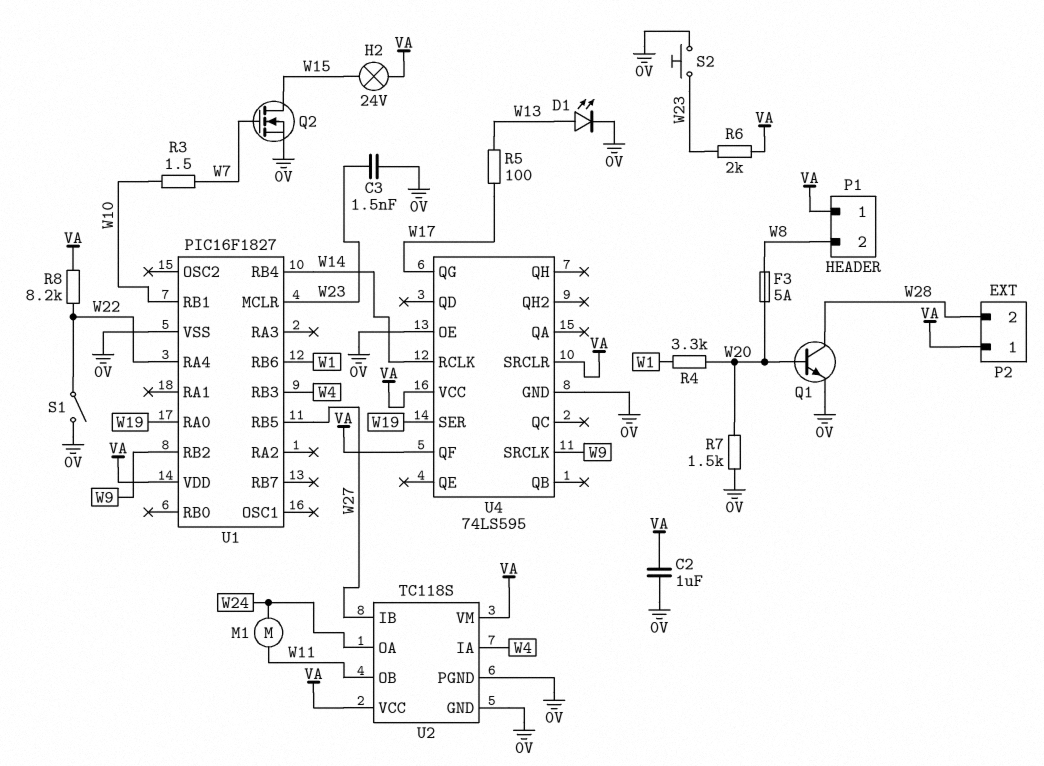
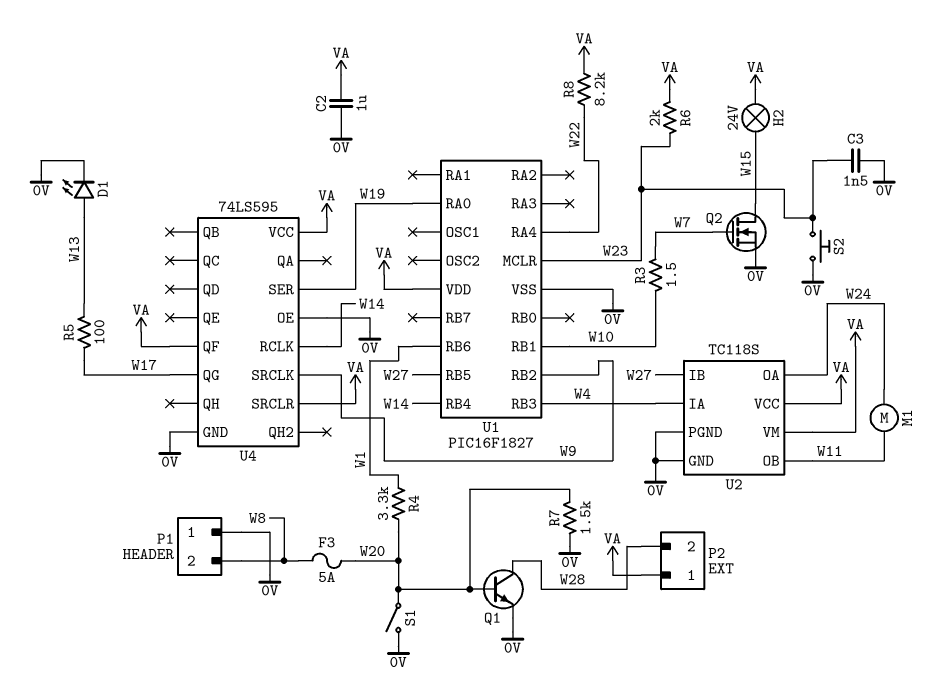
P1 pin 1: VA -> 0V
S1: switch (0V, W22) -> switch (0V, W20)

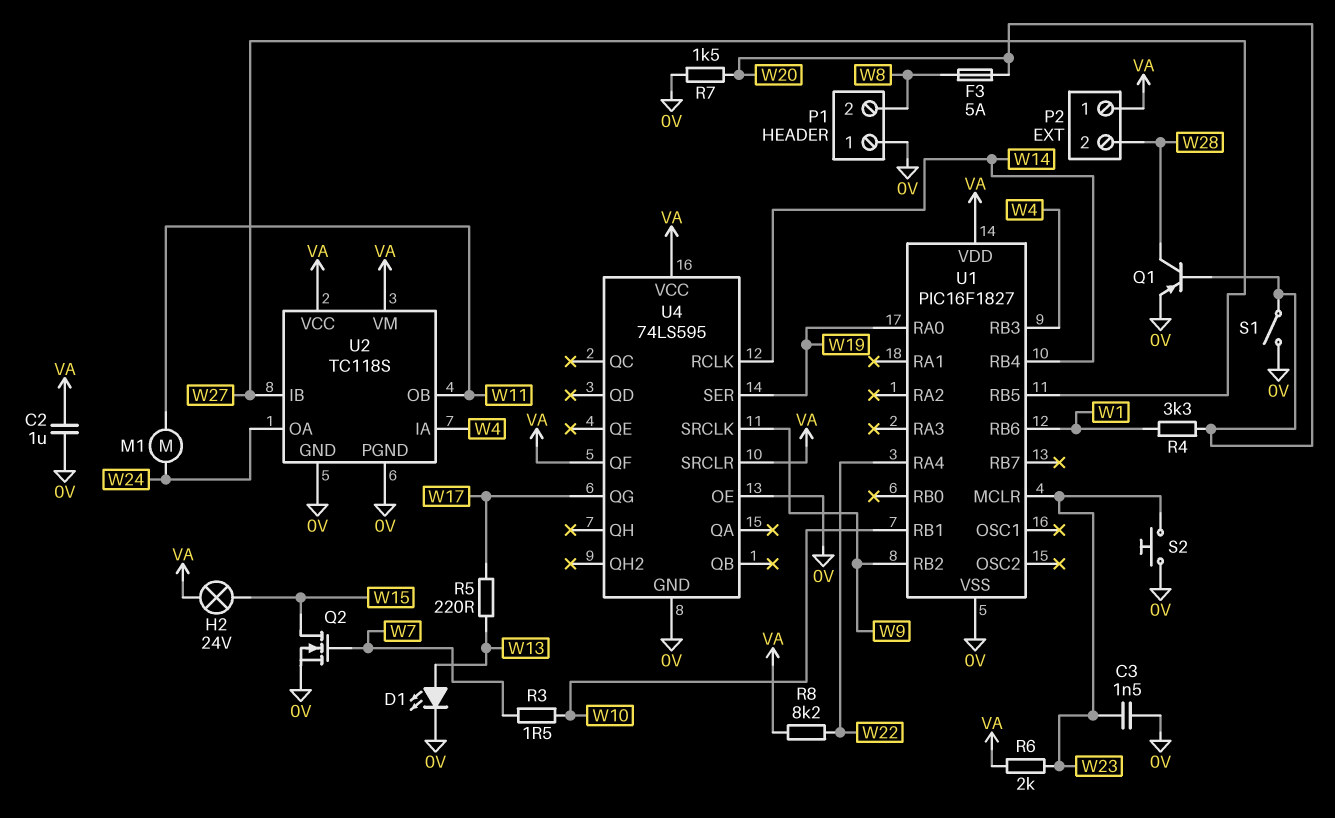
Q1: NPN (B W20, C W28, E 0V) -> PNP (B W20, C W28, E 0V)
R5: 100 (W13, W17) -> 220 (W13, W17)

